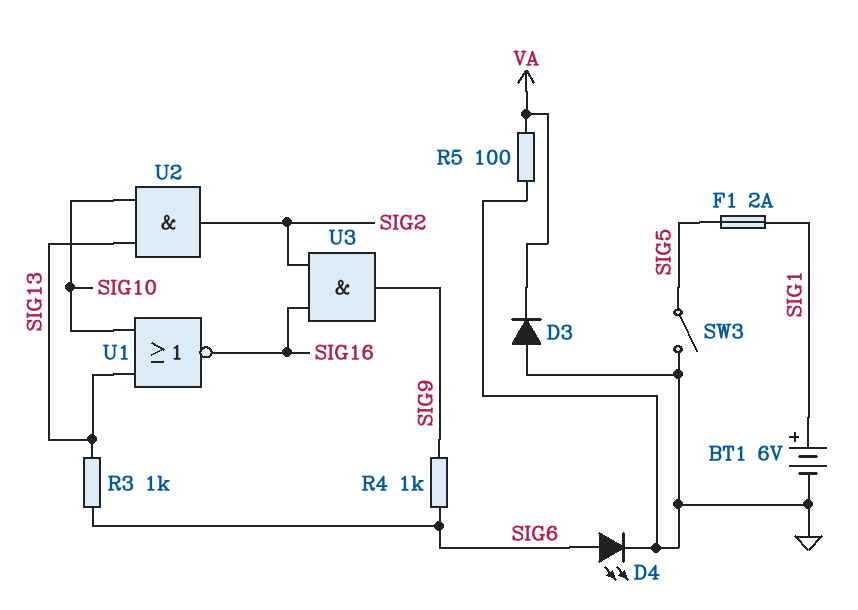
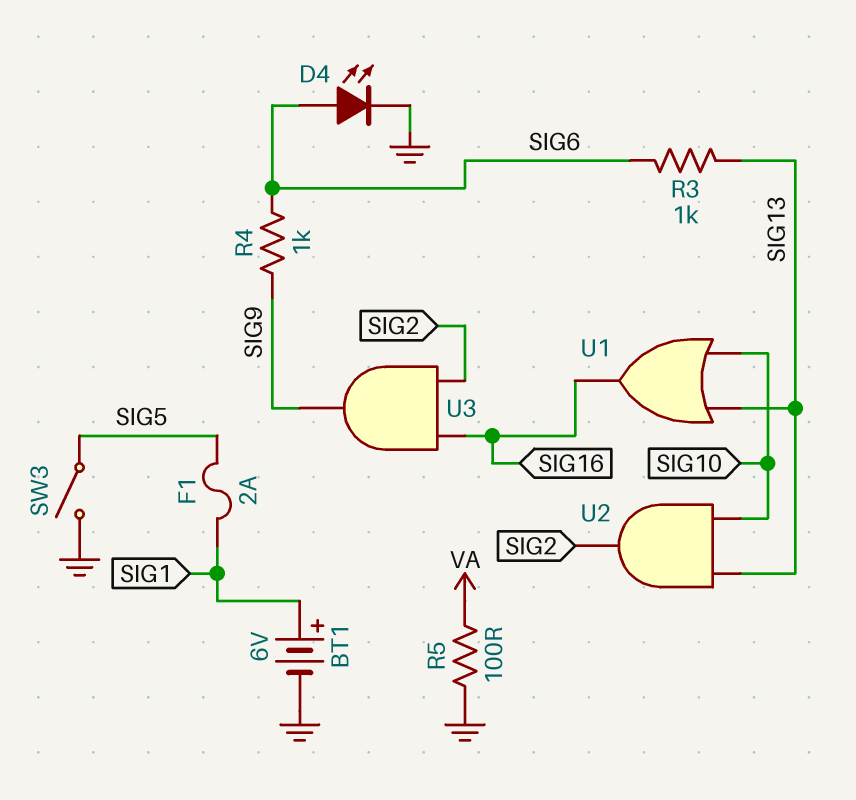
D3: diode (A GND, K VA) -> none
U1: NOR (in SIG10, in SIG13, out SIG16) -> OR (in SIG10, in SIG13, out SIG16)

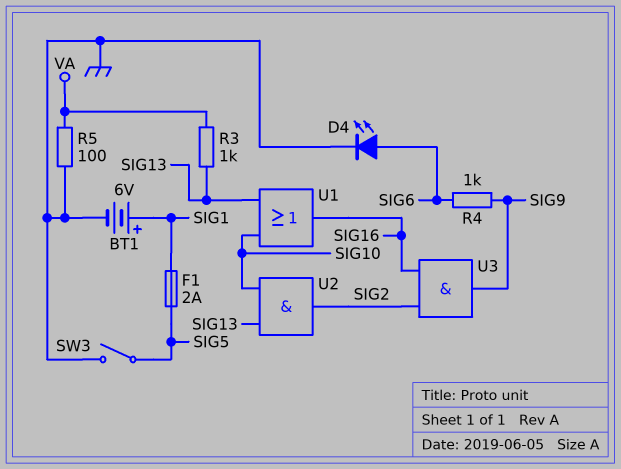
R3: 1k (SIG6, SIG13) -> 1k (SIG13, VA)

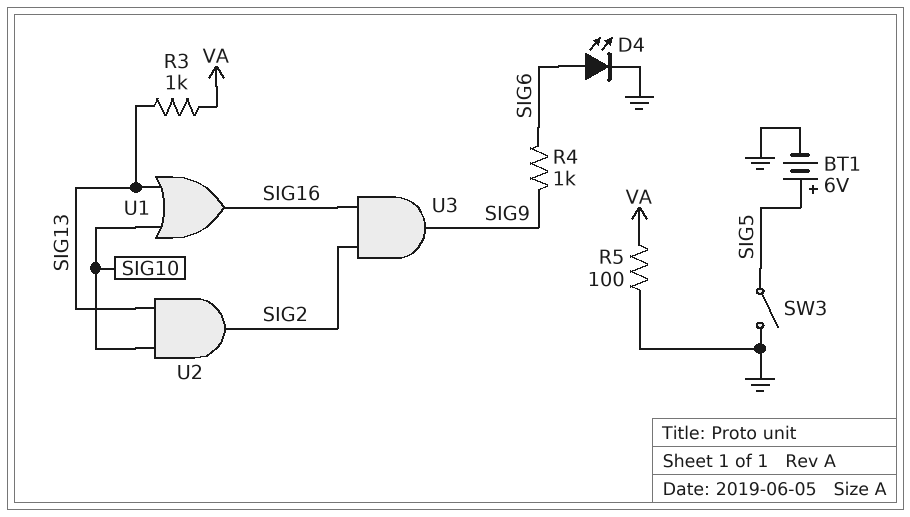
BT1: 6V (plus SIG1, minus GND) -> 6V (plus SIG5, minus GND)
F1: 2A (SIG1, SIG5) -> none

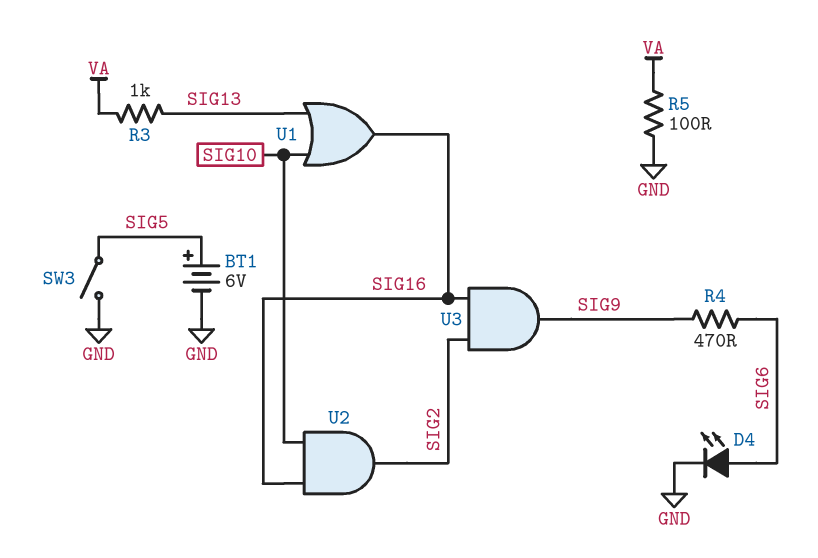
R4: 1k (SIG6, SIG9) -> 470 (SIG6, SIG9)
U2: AND (in SIG10, in SIG13, out SIG2) -> AND (in SIG10, in SIG16, out SIG2)

